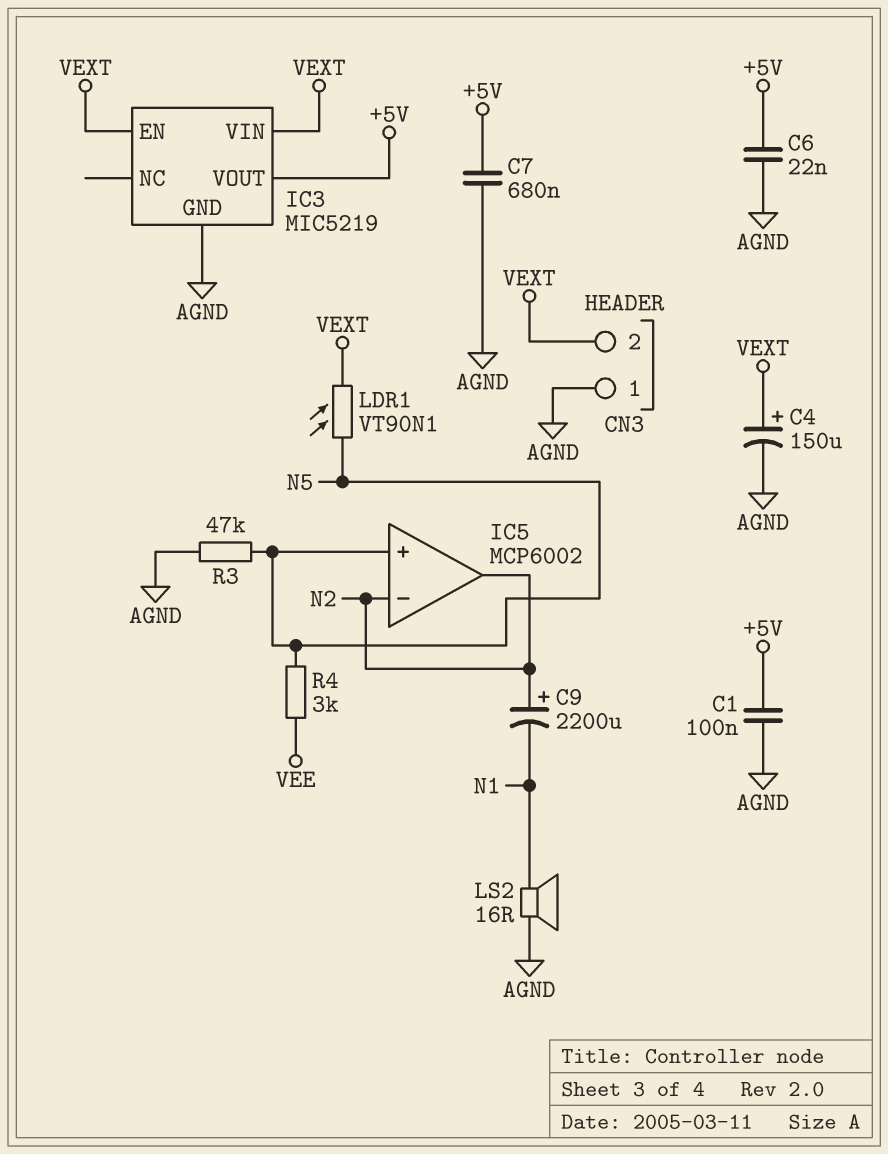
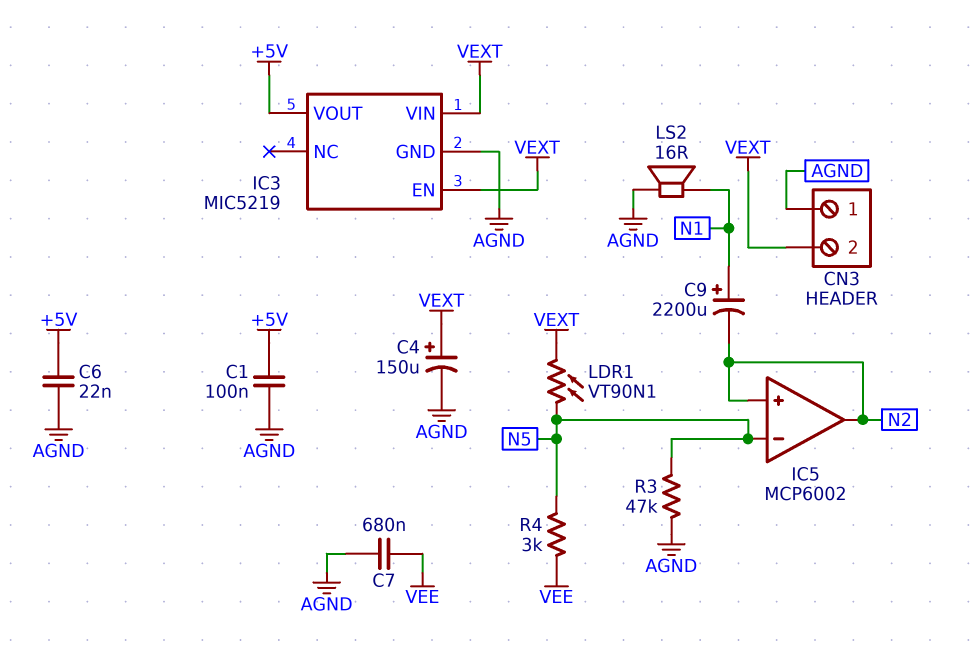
C7: 680nF (+5V, AGND) -> 680nF (AGND, VEE)
C9: 2200uF (plus N2, minus N1) -> 2200uF (plus N1, minus N2)
IC5 pin in+: N5 -> N2
IC5 pin in-: N2 -> N5

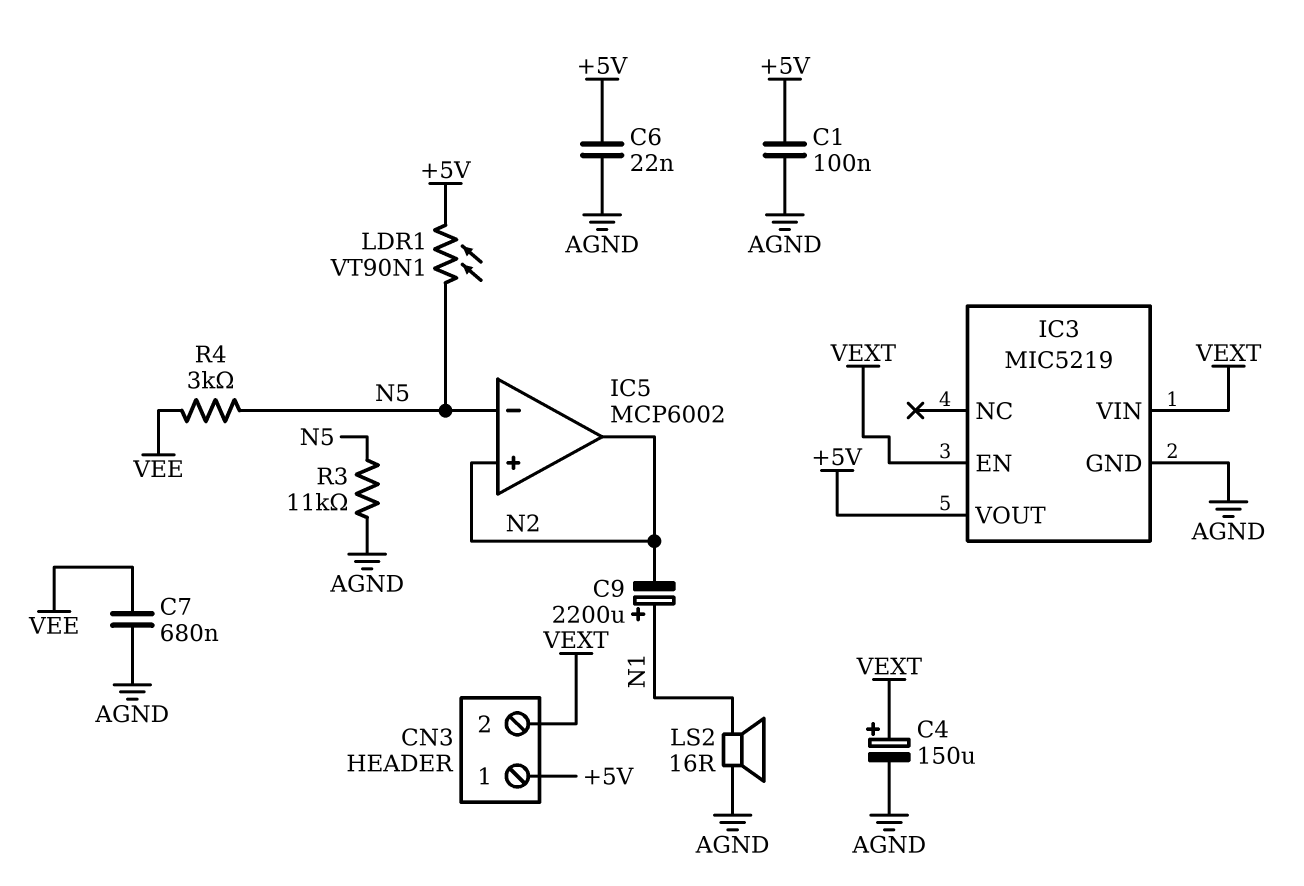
CN3 pin 1: AGND -> +5V
LDR1: VT90N1 (N5, VEXT) -> VT90N1 (+5V, N5)
R3: 47k (AGND, N5) -> 11k (AGND, N5)

